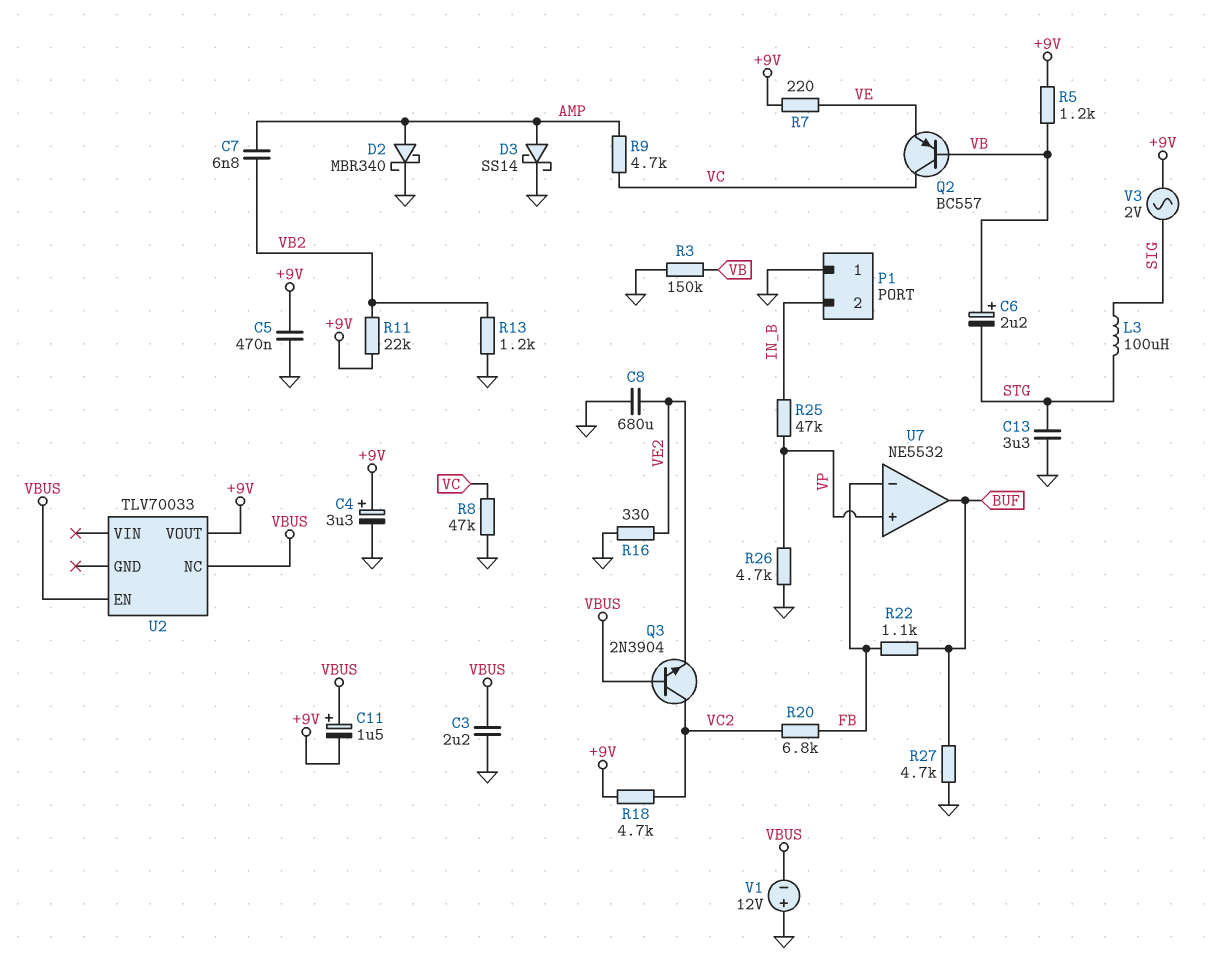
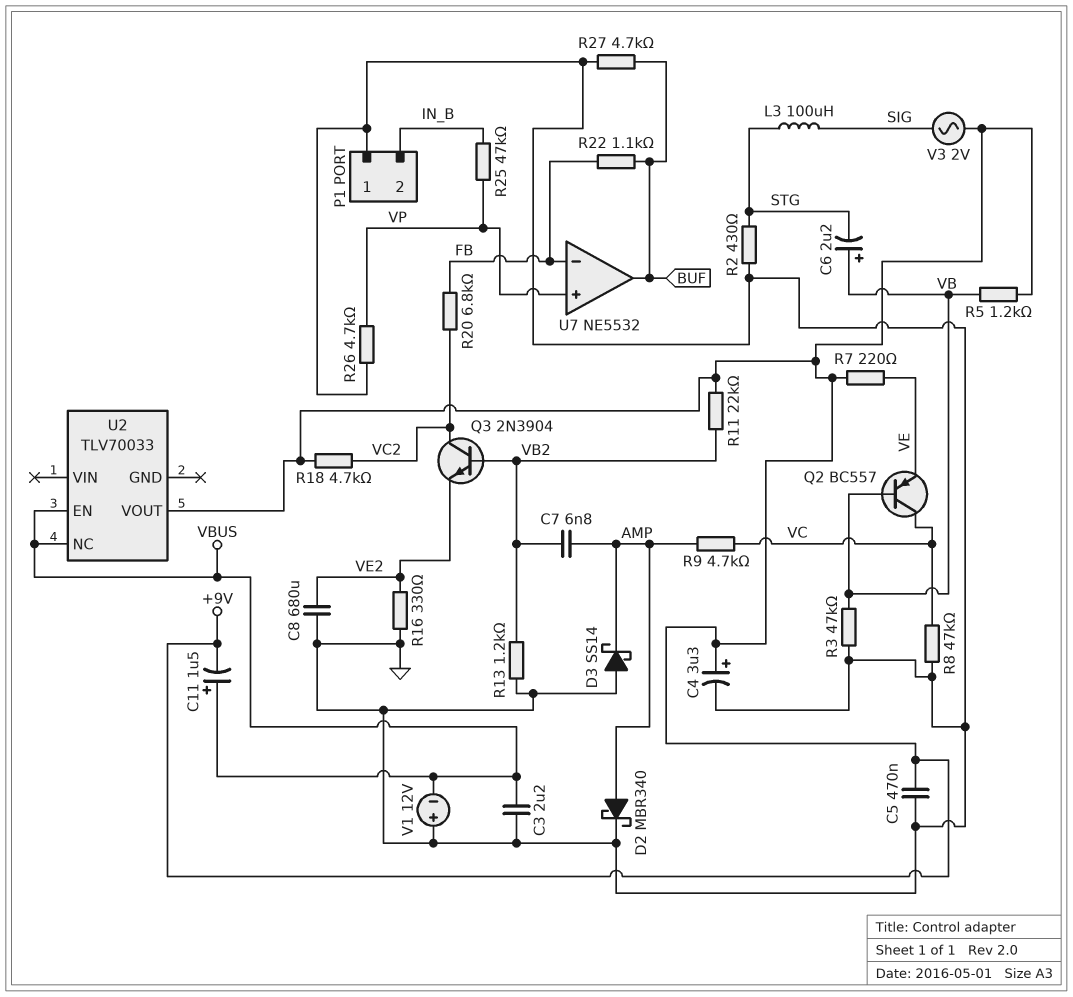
C13: 3.3uF (GND, STG) -> none
D3: schottky SS14 (A AMP, K GND) -> schottky SS14 (A GND, K AMP)
Q3: NPN 2N3904 (B VBUS, C VC2, E VE2) -> NPN 2N3904 (B VB2, C VC2, E VE2)
R2: none -> 430 (GND, STG)
R3: 150k (GND, VB) -> 47k (GND, VB)

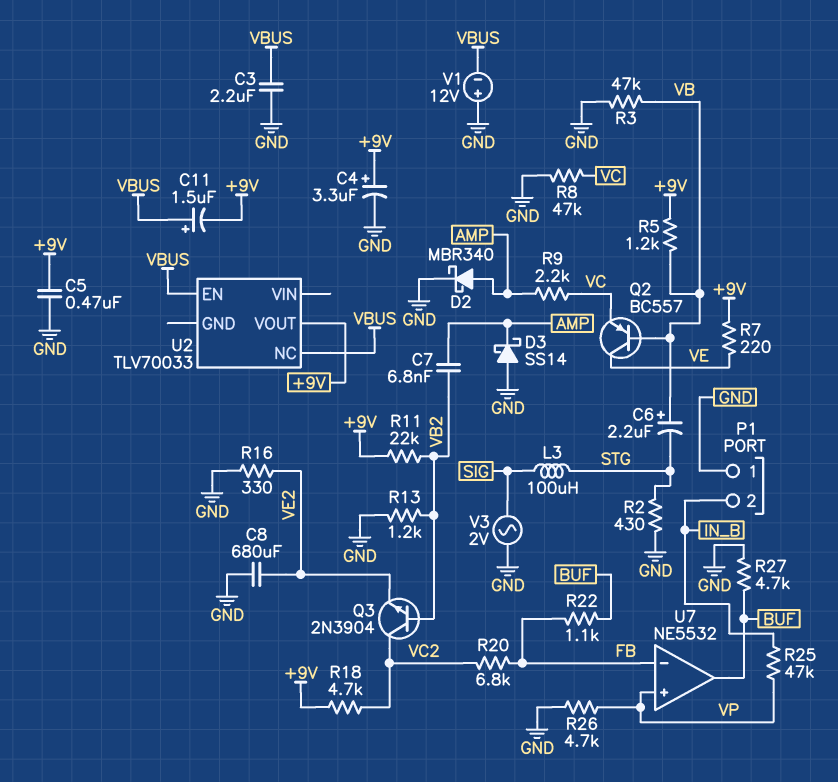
Q2: PNP BC557 (B VB, C VC, E VE) -> PNP BC557 (B VB, C VE, E VC)
R9: 4.7k (AMP, VC) -> 2.2k (AMP, VC)
V3: AC 2V (+9V, SIG) -> AC 2V (GND, SIG)

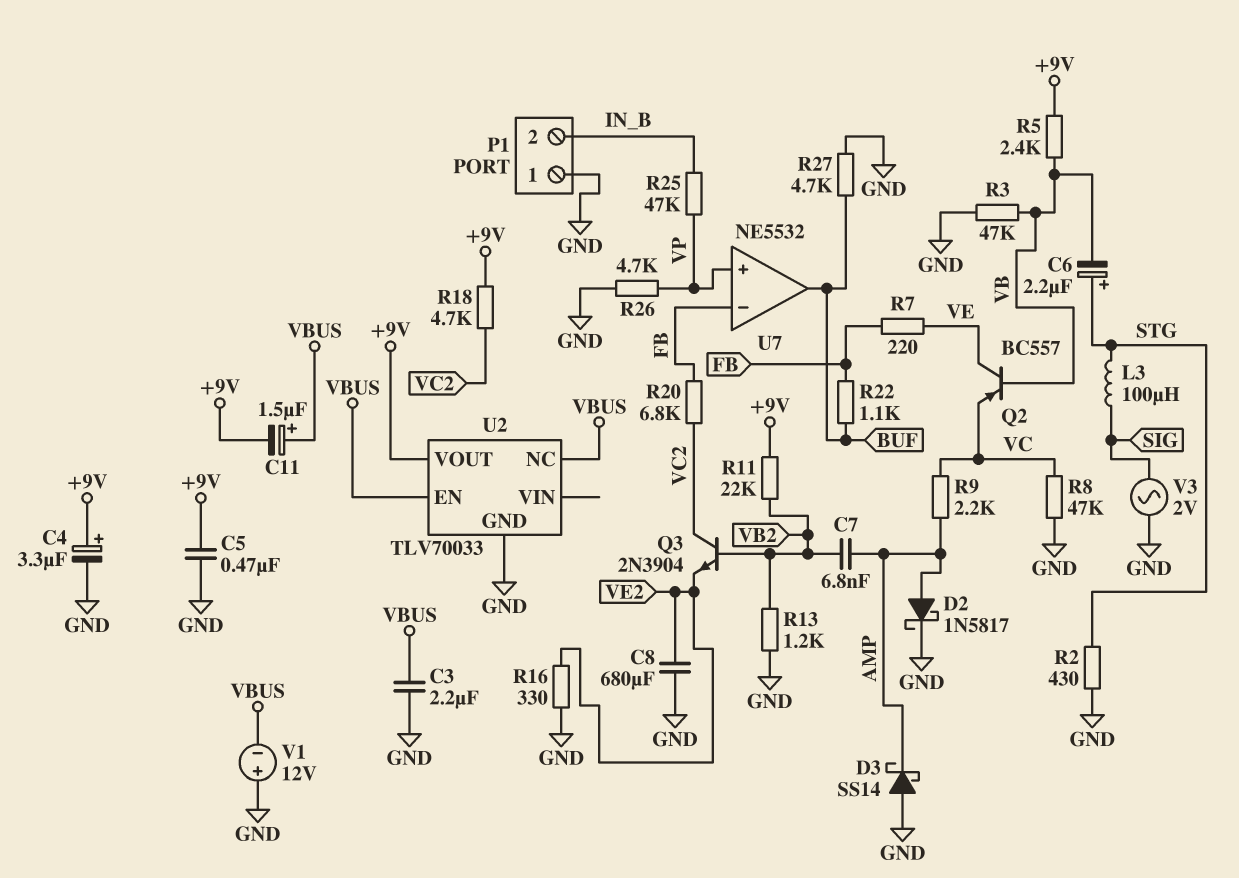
C6: 2.2uF (plus VB, minus STG) -> 2.2uF (plus STG, minus VB)
D2: schottky MBR340 (A AMP, K GND) -> schottky 1N5817 (A AMP, K GND)
R5: 1.2k (+9V, VB) -> 2.4k (+9V, VB)
R7: 220 (+9V, VE) -> 220 (FB, VE)
U2 pin GND: none -> GND

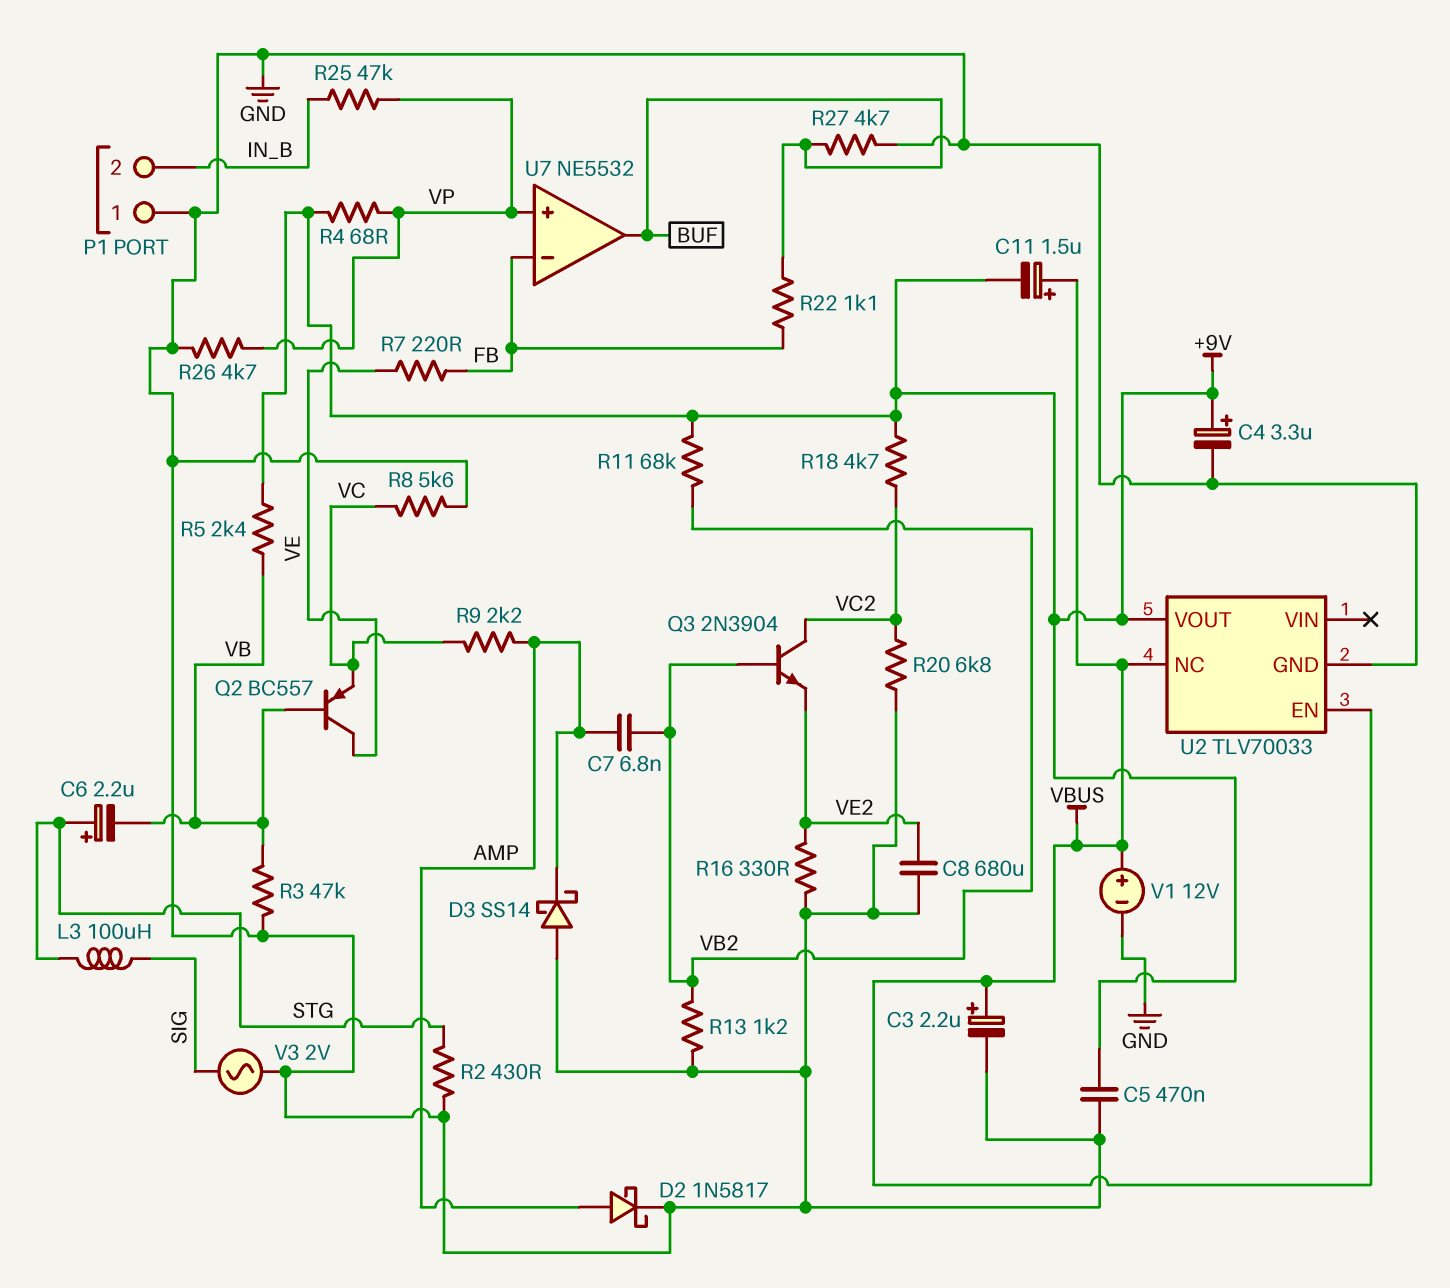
C3: 2.2uF (GND, VBUS) -> 2.2uF (plus VBUS, minus GND)
R4: none -> 68 (+9V, VP)
R8: 47k (GND, VC) -> 5.6k (GND, VC)
R11: 22k (+9V, VB2) -> 68k (+9V, VB2)
R20: 6.8k (FB, VC2) -> 6.8k (GND, VC2)
V1: 12V (plus GND, minus VBUS) -> 12V (plus VBUS, minus GND)

